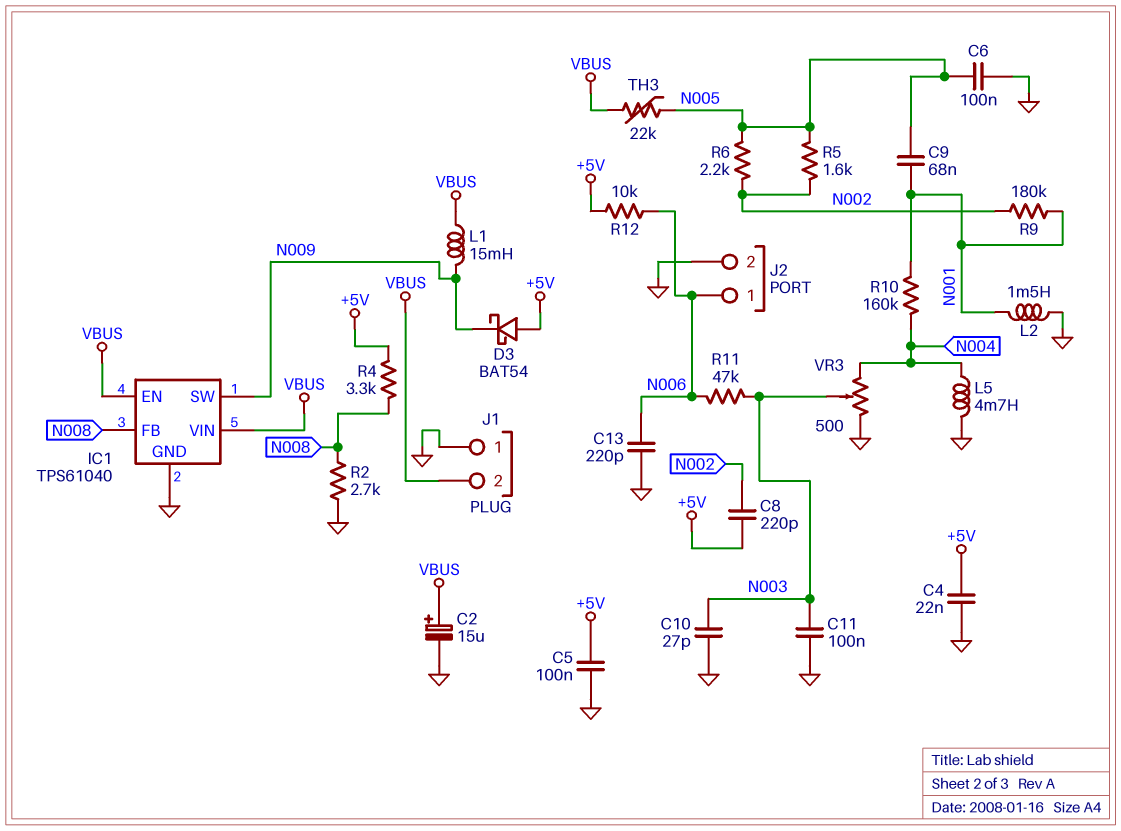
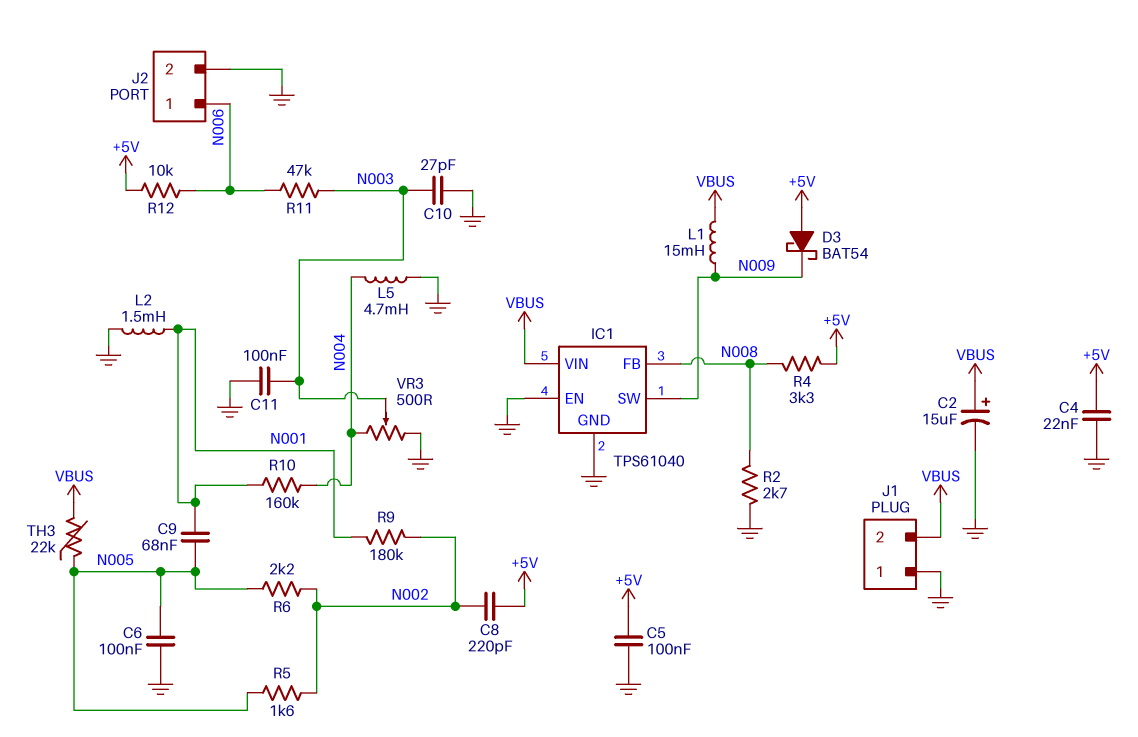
C13: 220pF (GND, N006) -> none
IC1 pin EN: VBUS -> GND

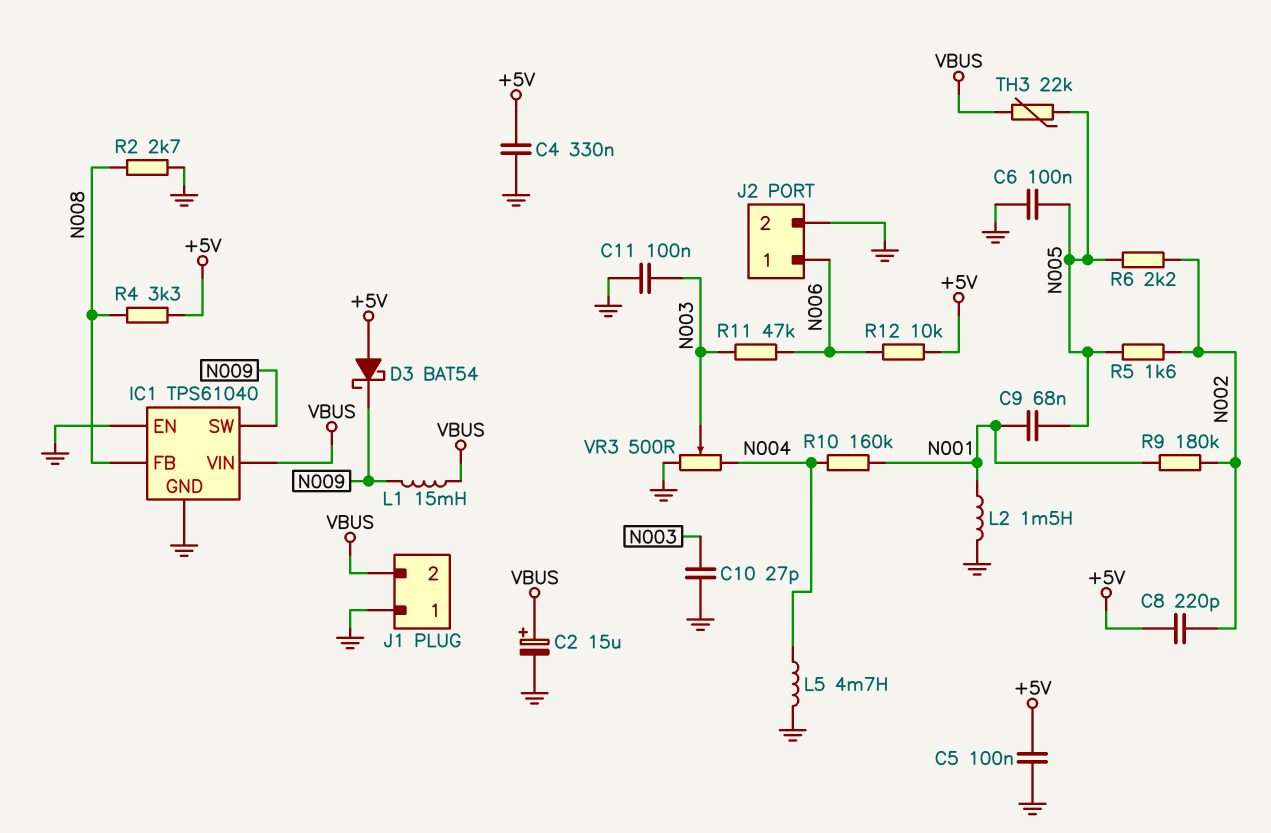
C4: 22nF (+5V, GND) -> 330nF (+5V, GND)

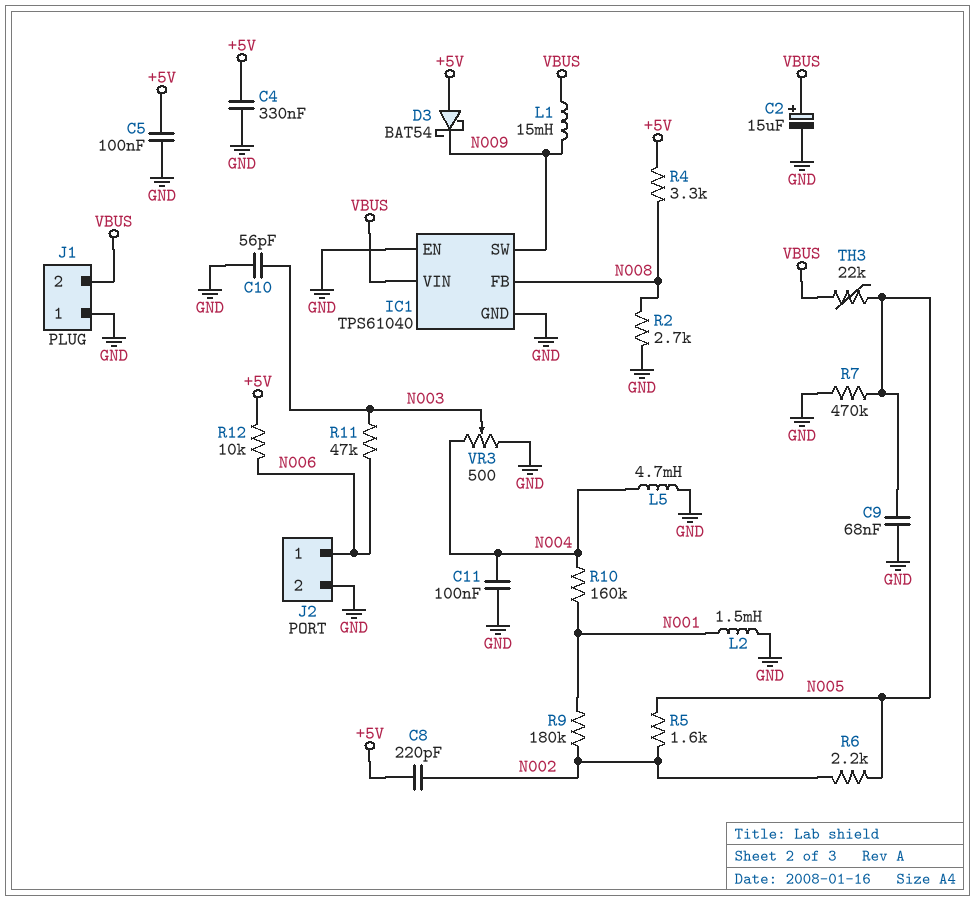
C6: 100nF (GND, N005) -> none
C9: 68nF (N001, N005) -> 68nF (GND, N005)
C10: 27pF (GND, N003) -> 56pF (GND, N003)
C11: 100nF (GND, N003) -> 100nF (GND, N004)
R7: none -> 470k (GND, N005)

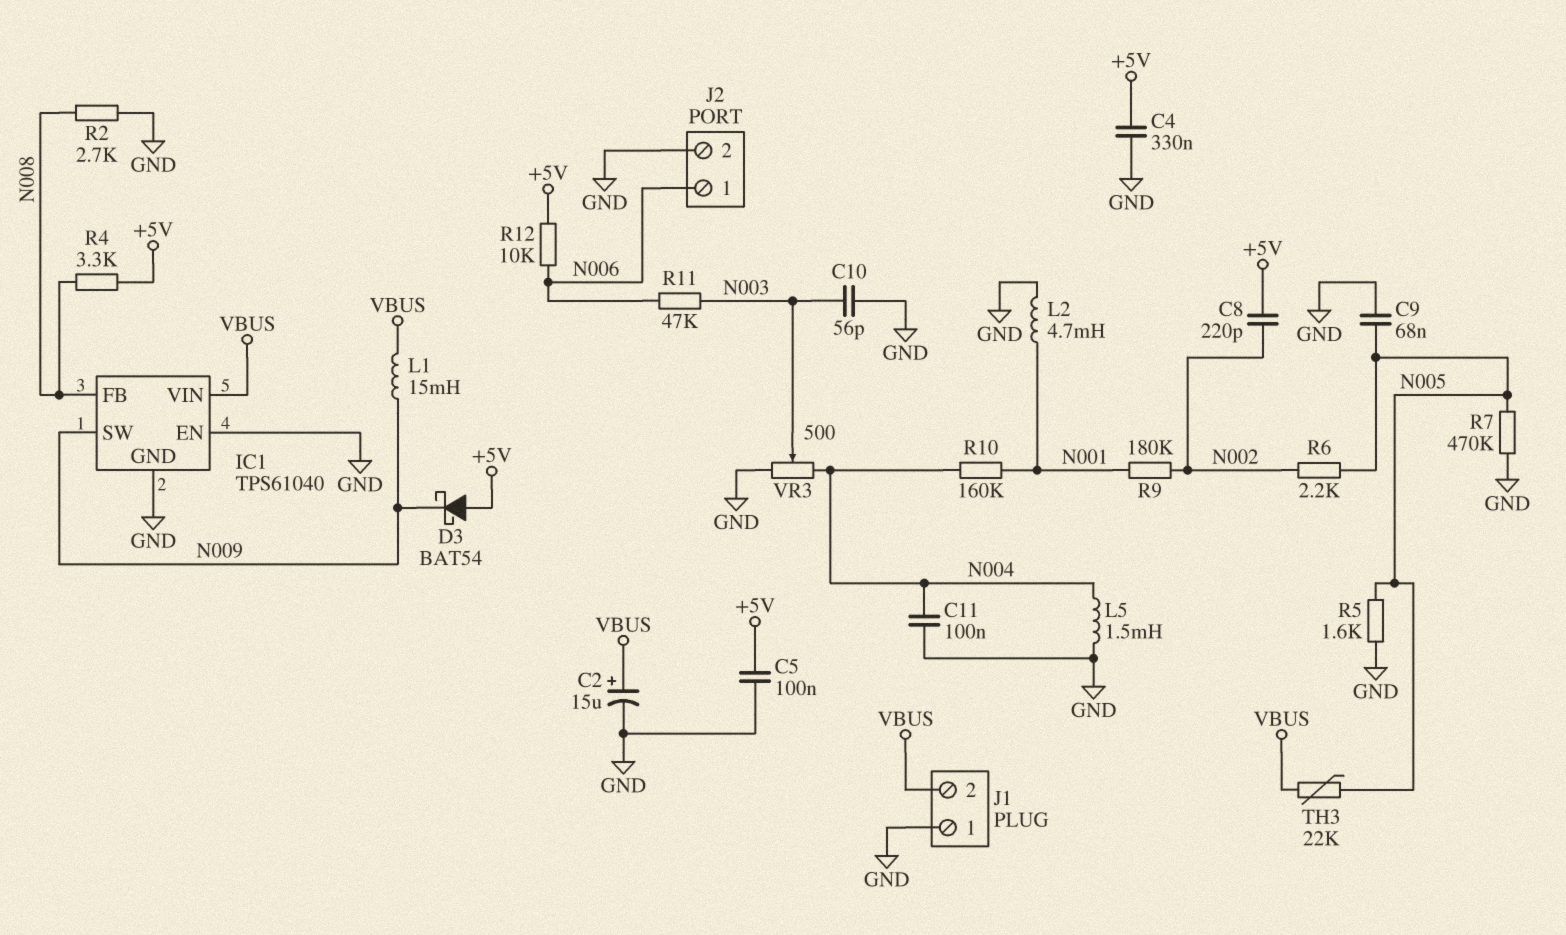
L2: 1.5mH (GND, N001) -> 4.7mH (GND, N001)
L5: 4.7mH (GND, N004) -> 1.5mH (GND, N004)
R5: 1.6k (N002, N005) -> 1.6k (GND, N005)

